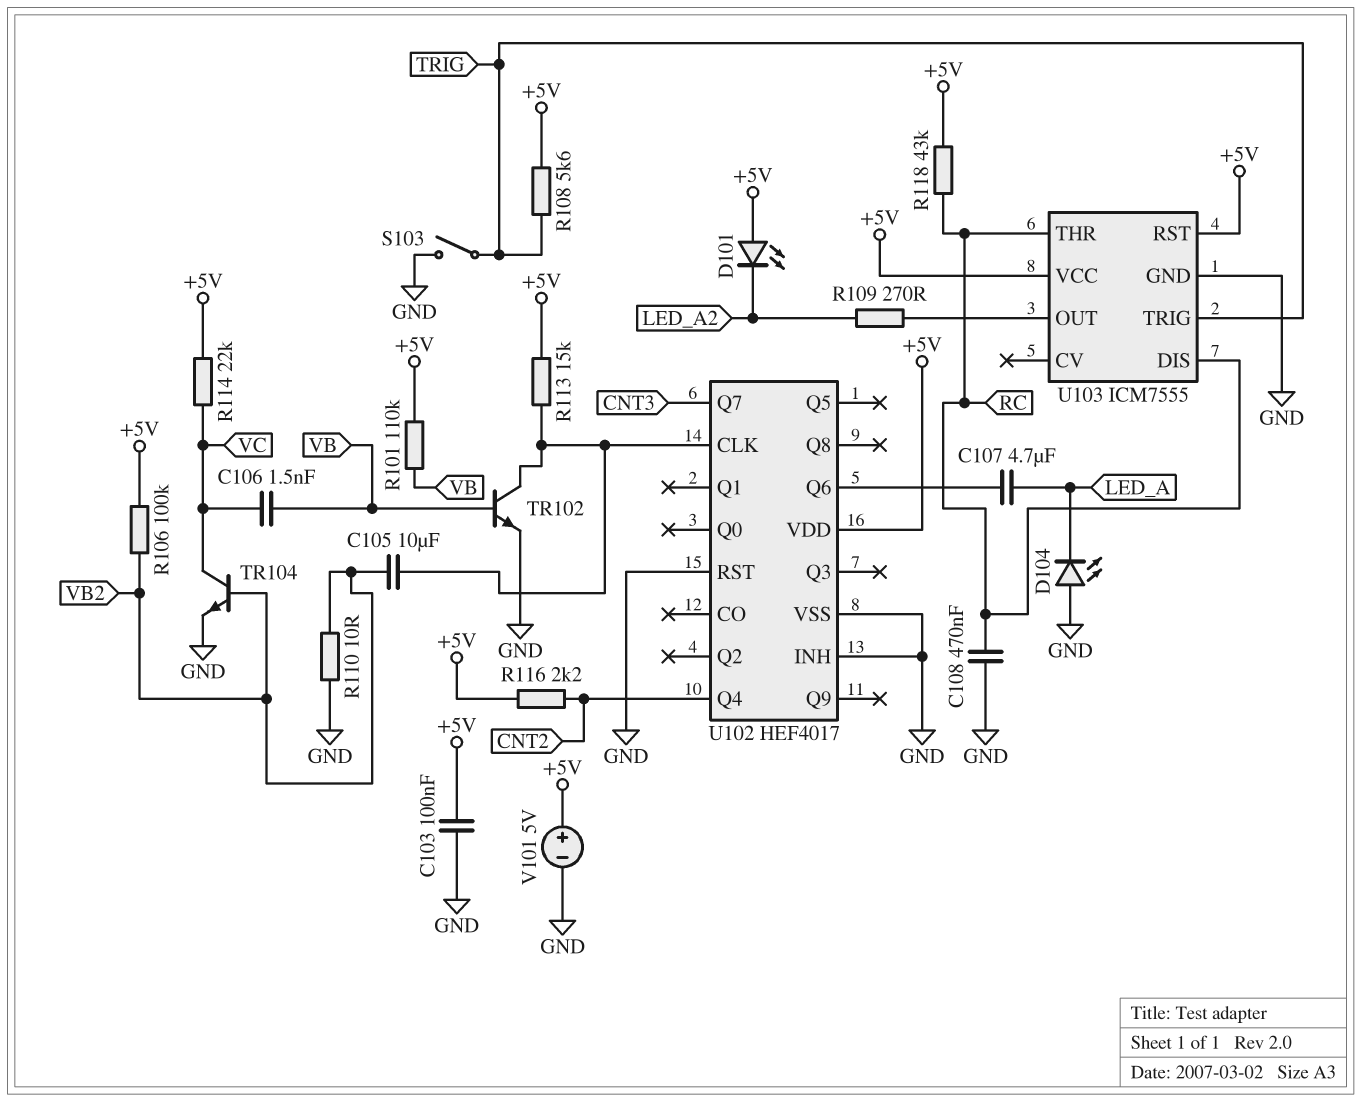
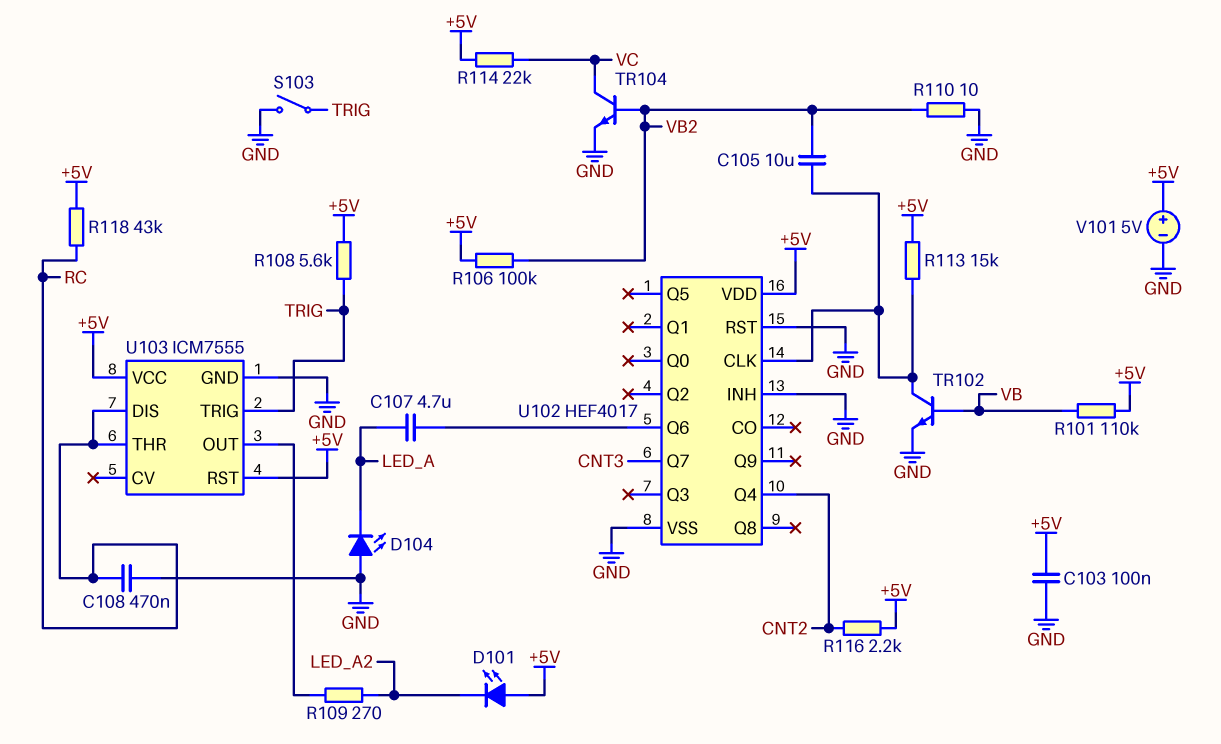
C106: 1.5nF (VB, VC) -> none

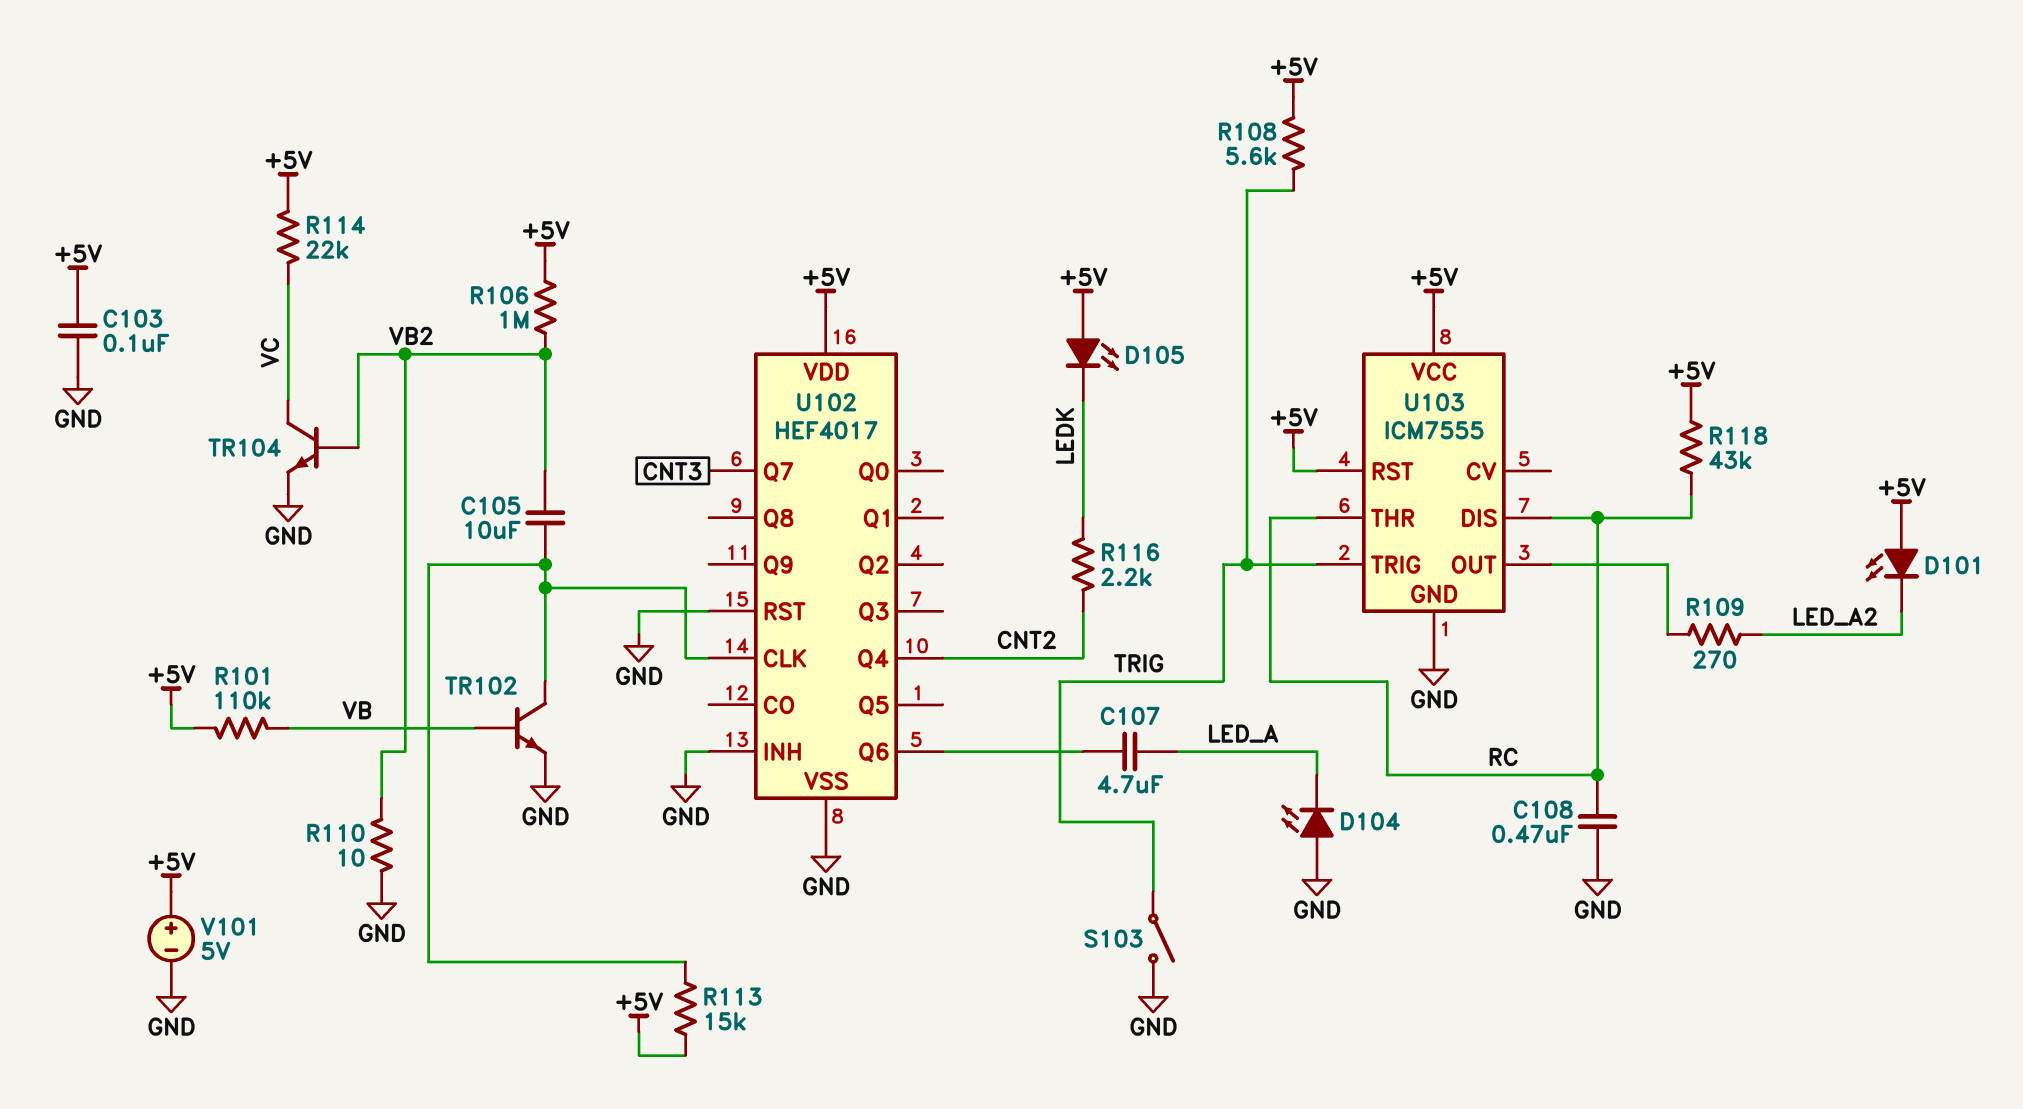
D105: none -> LED (A +5V, K LEDK)
R106: 100k (+5V, VB2) -> 1M (+5V, VB2)
R116: 2.2k (+5V, CNT2) -> 2.2k (CNT2, LEDK)

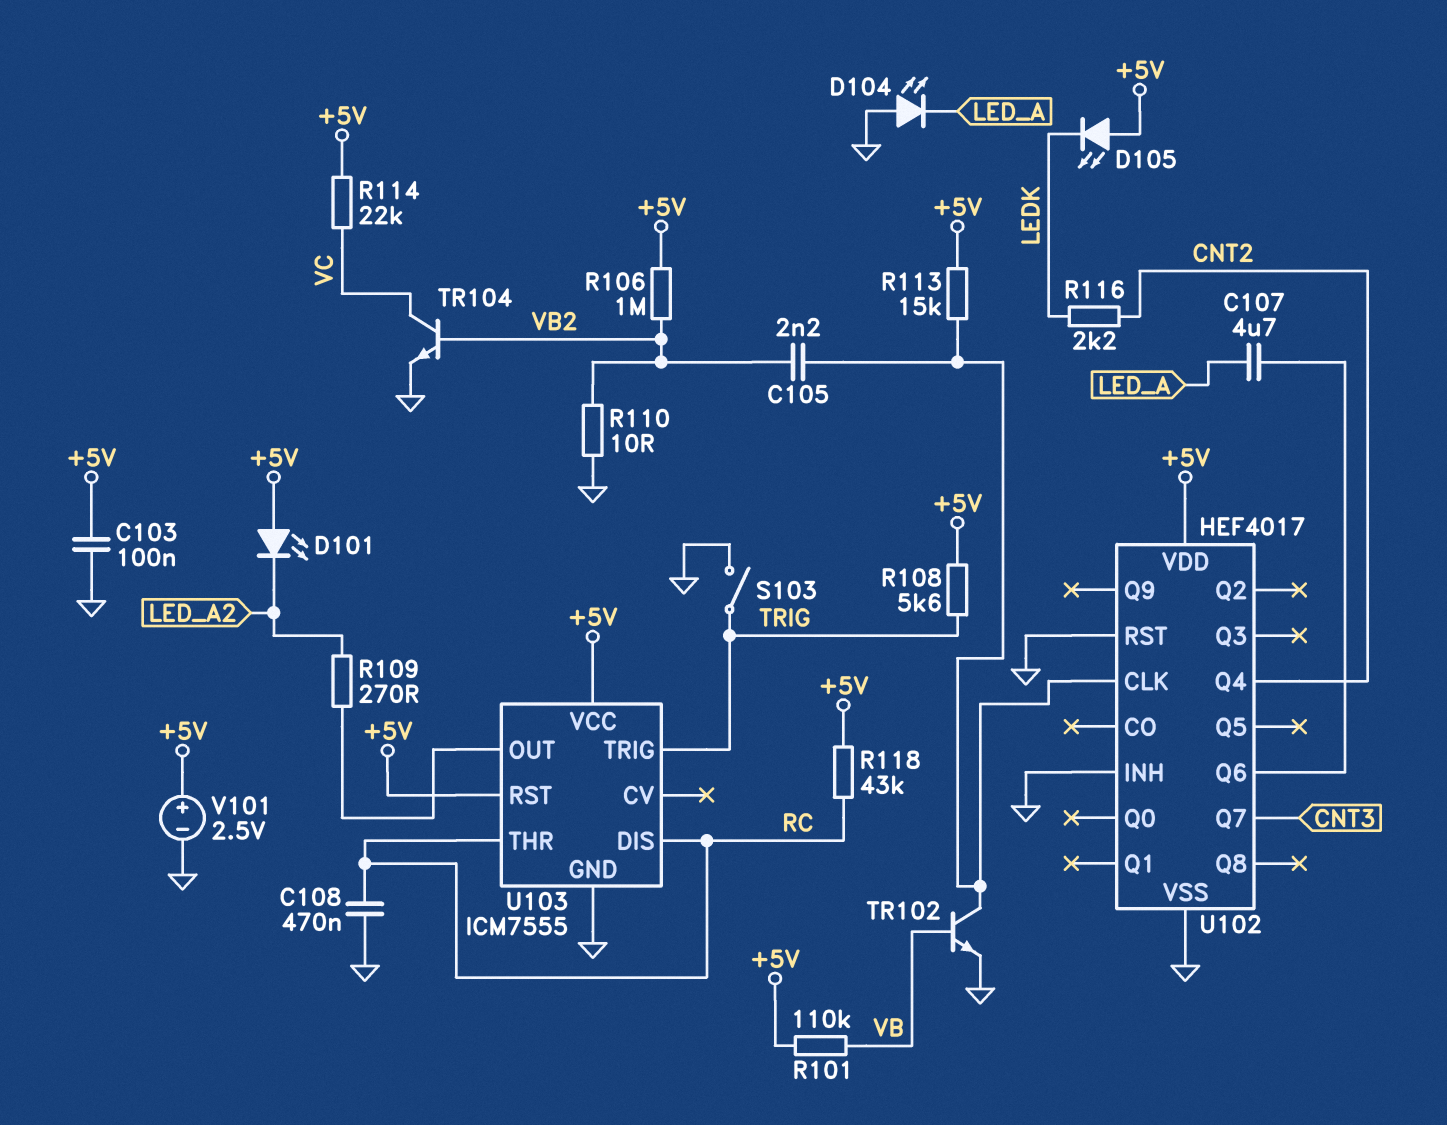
C105: 10uF (U102/CLK, VB2) -> 2.2nF (U102/CLK, VB2)
V101: 5V (plus +5V, minus GND) -> 2.5V (plus +5V, minus GND)

